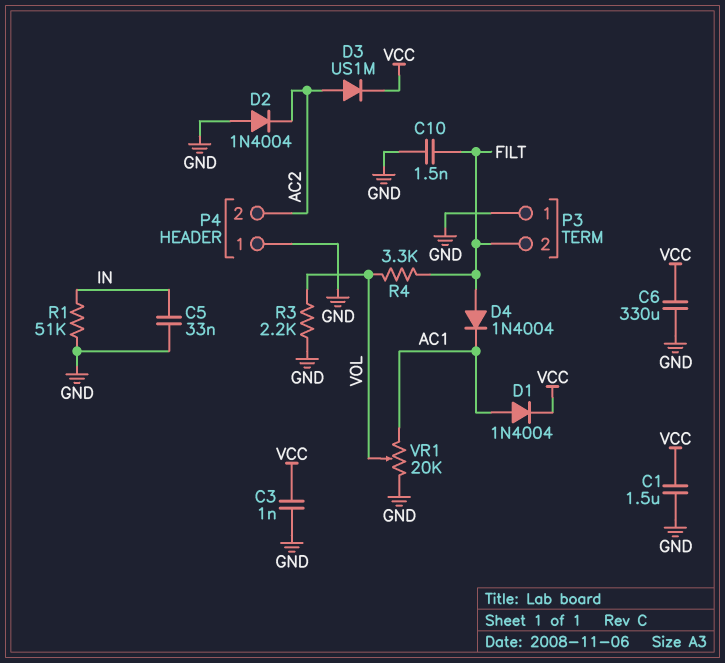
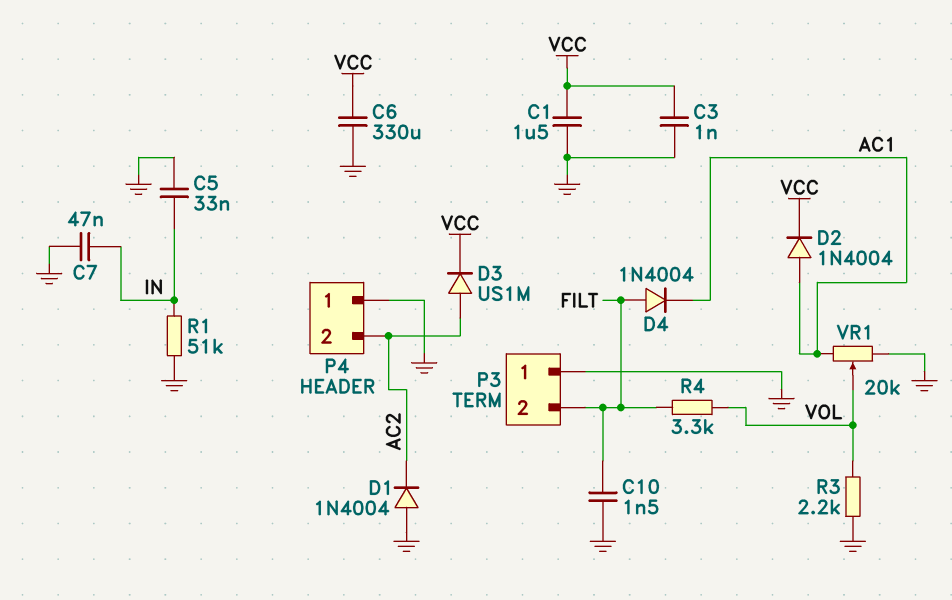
C7: none -> 47nF (GND, IN)
D1: diode 1N4004 (A AC1, K VCC) -> diode 1N4004 (A GND, K AC2)
D2: diode 1N4004 (A GND, K AC2) -> diode 1N4004 (A AC1, K VCC)

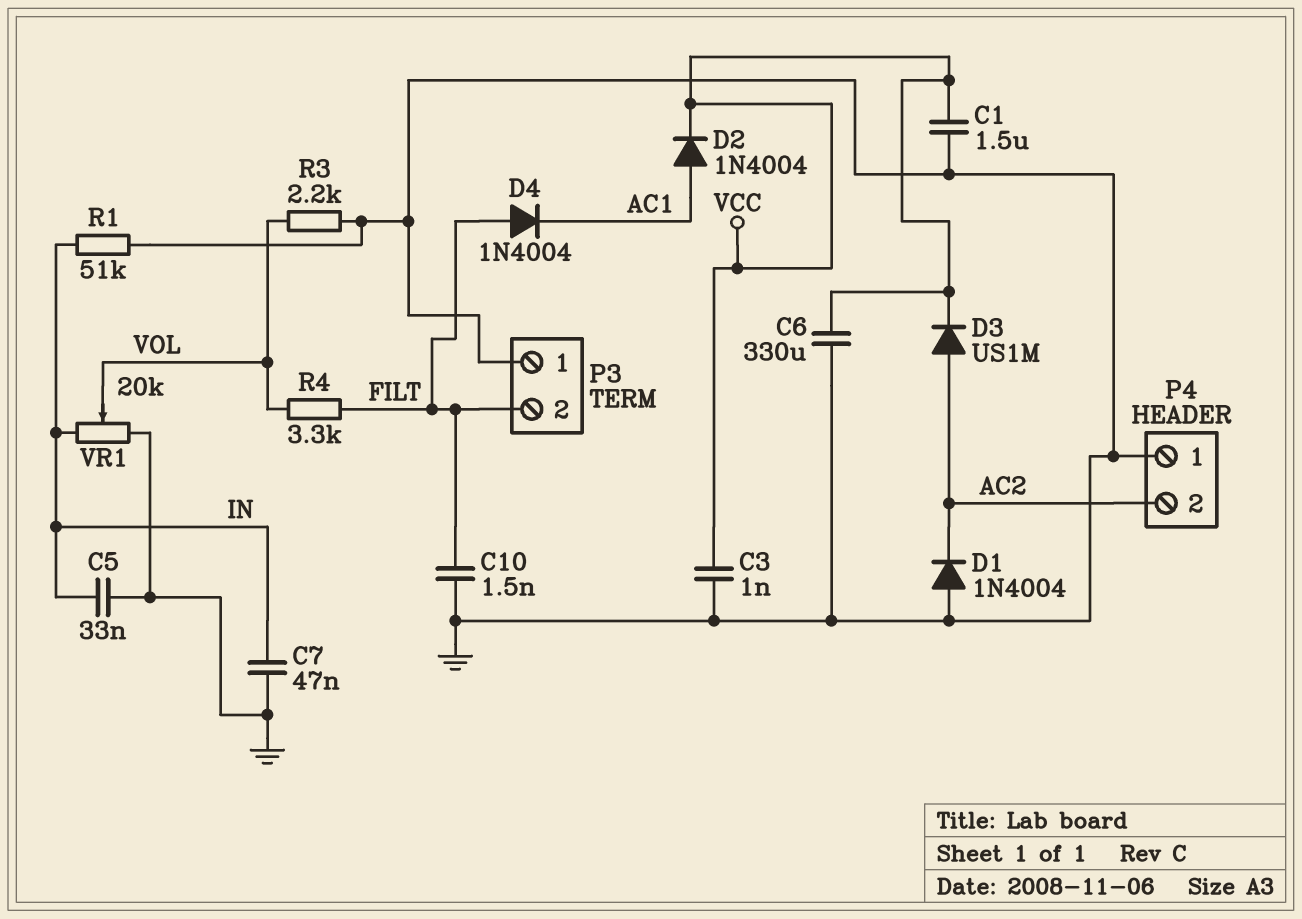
VR1: 20k (AC1, GND, wiper VOL) -> 20k (GND, IN, wiper VOL)

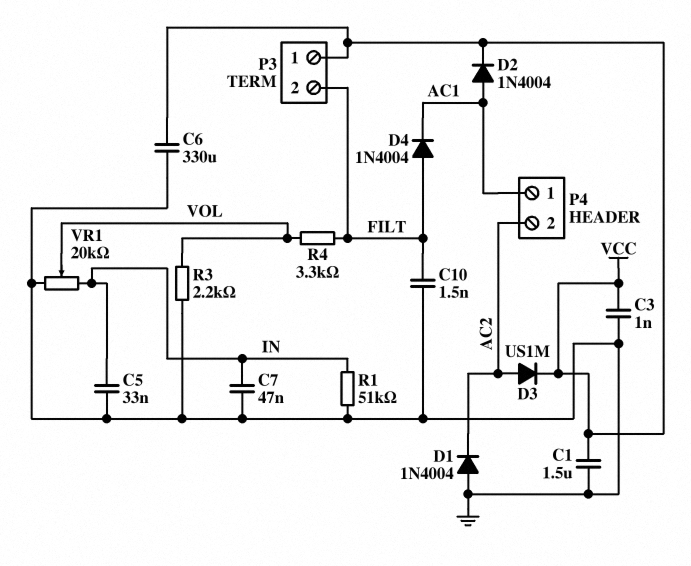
P3 pin 1: GND -> VCC
P4 pin 1: GND -> AC1

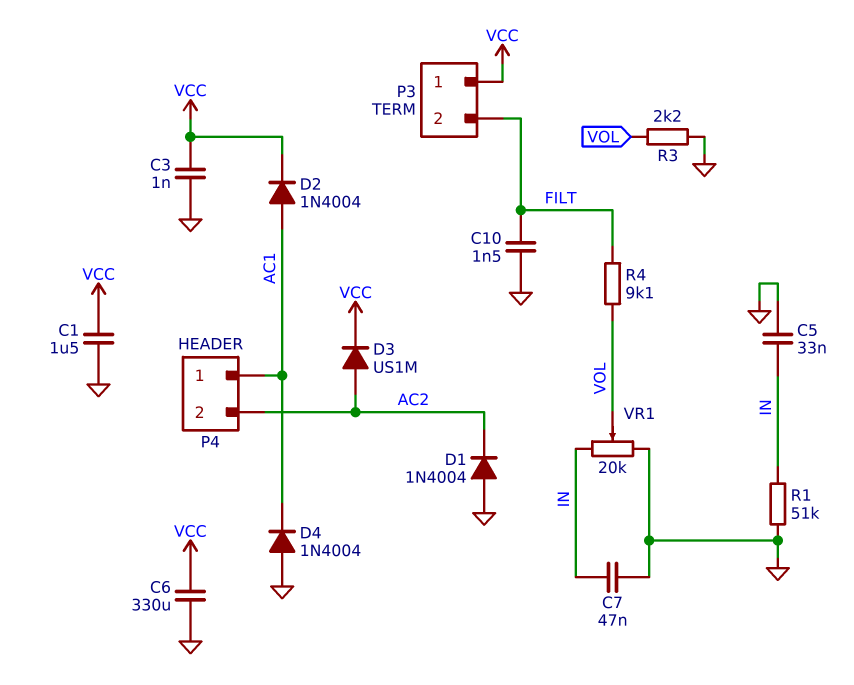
D4: diode 1N4004 (A FILT, K AC1) -> diode 1N4004 (A GND, K AC1)
R4: 3.3k (FILT, VOL) -> 9.1k (FILT, VOL)

